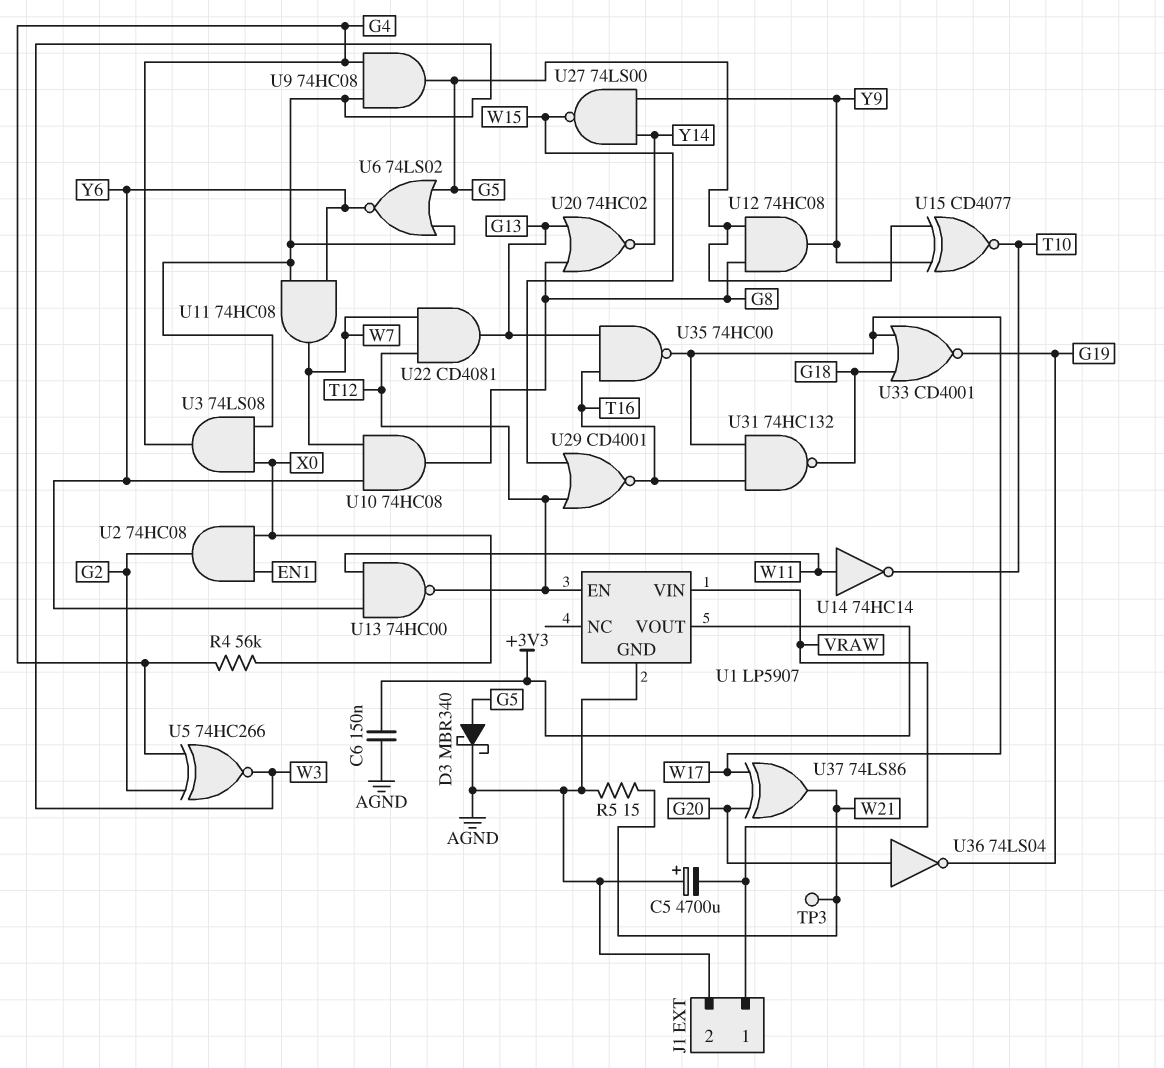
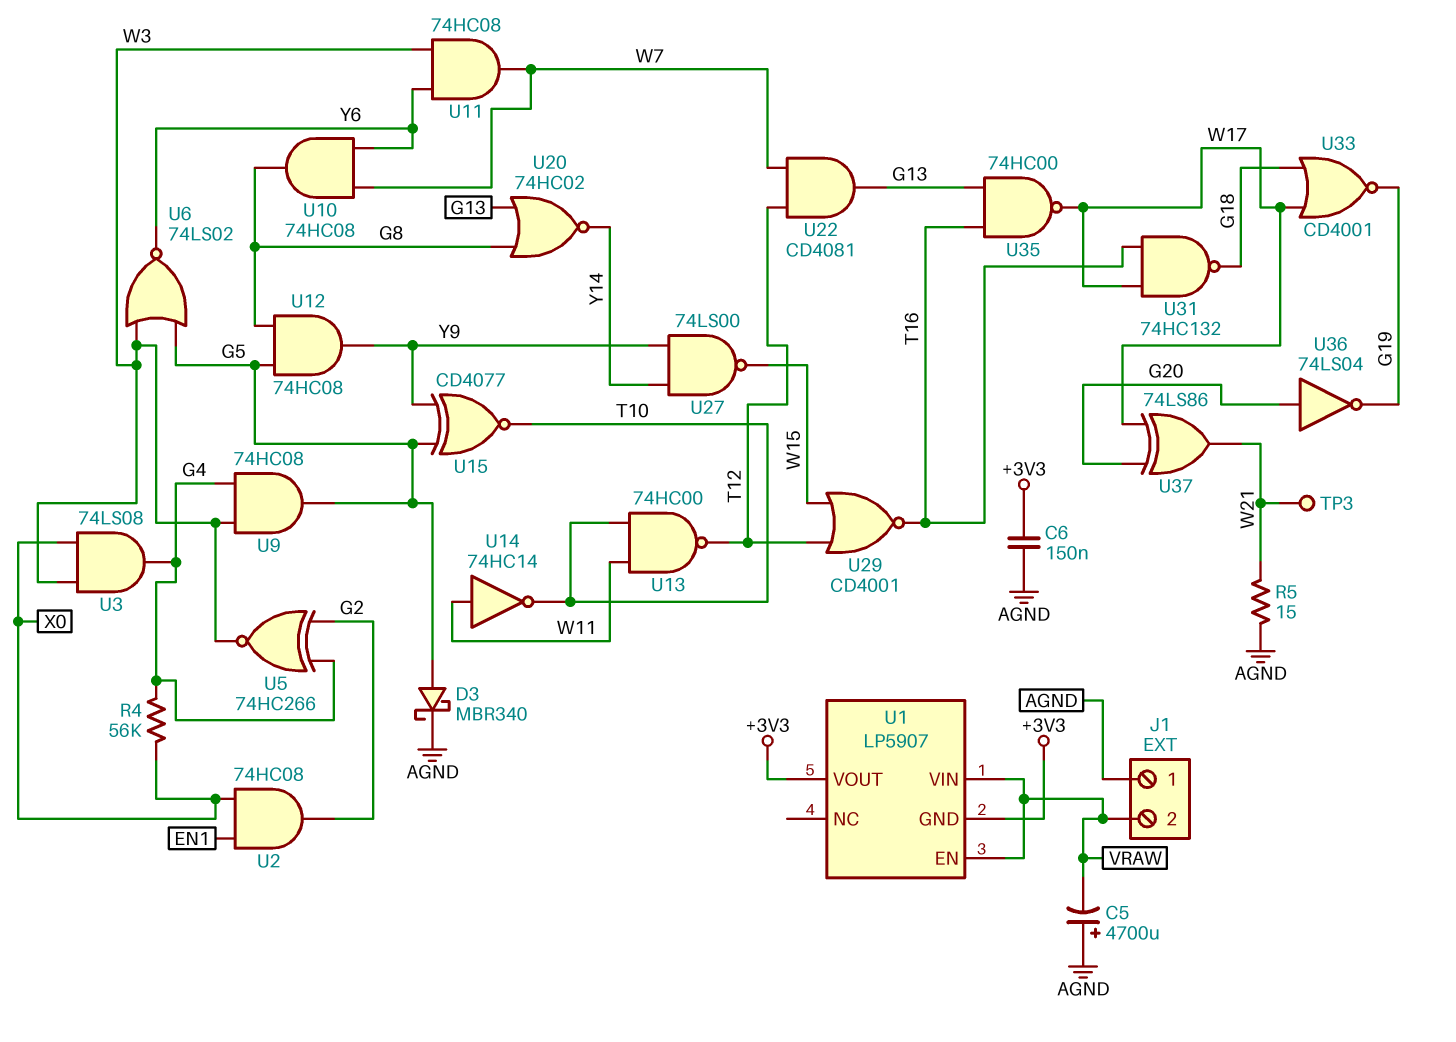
J1 pin 1: VRAW -> AGND
J1 pin 2: AGND -> VRAW
U1 pin EN: T12 -> VRAW
U1 pin GND: AGND -> +3V3
U13: NAND 74HC00 (in W11, in Y6, out T12) -> NAND 74HC00 (in T10, in W11, out T12)

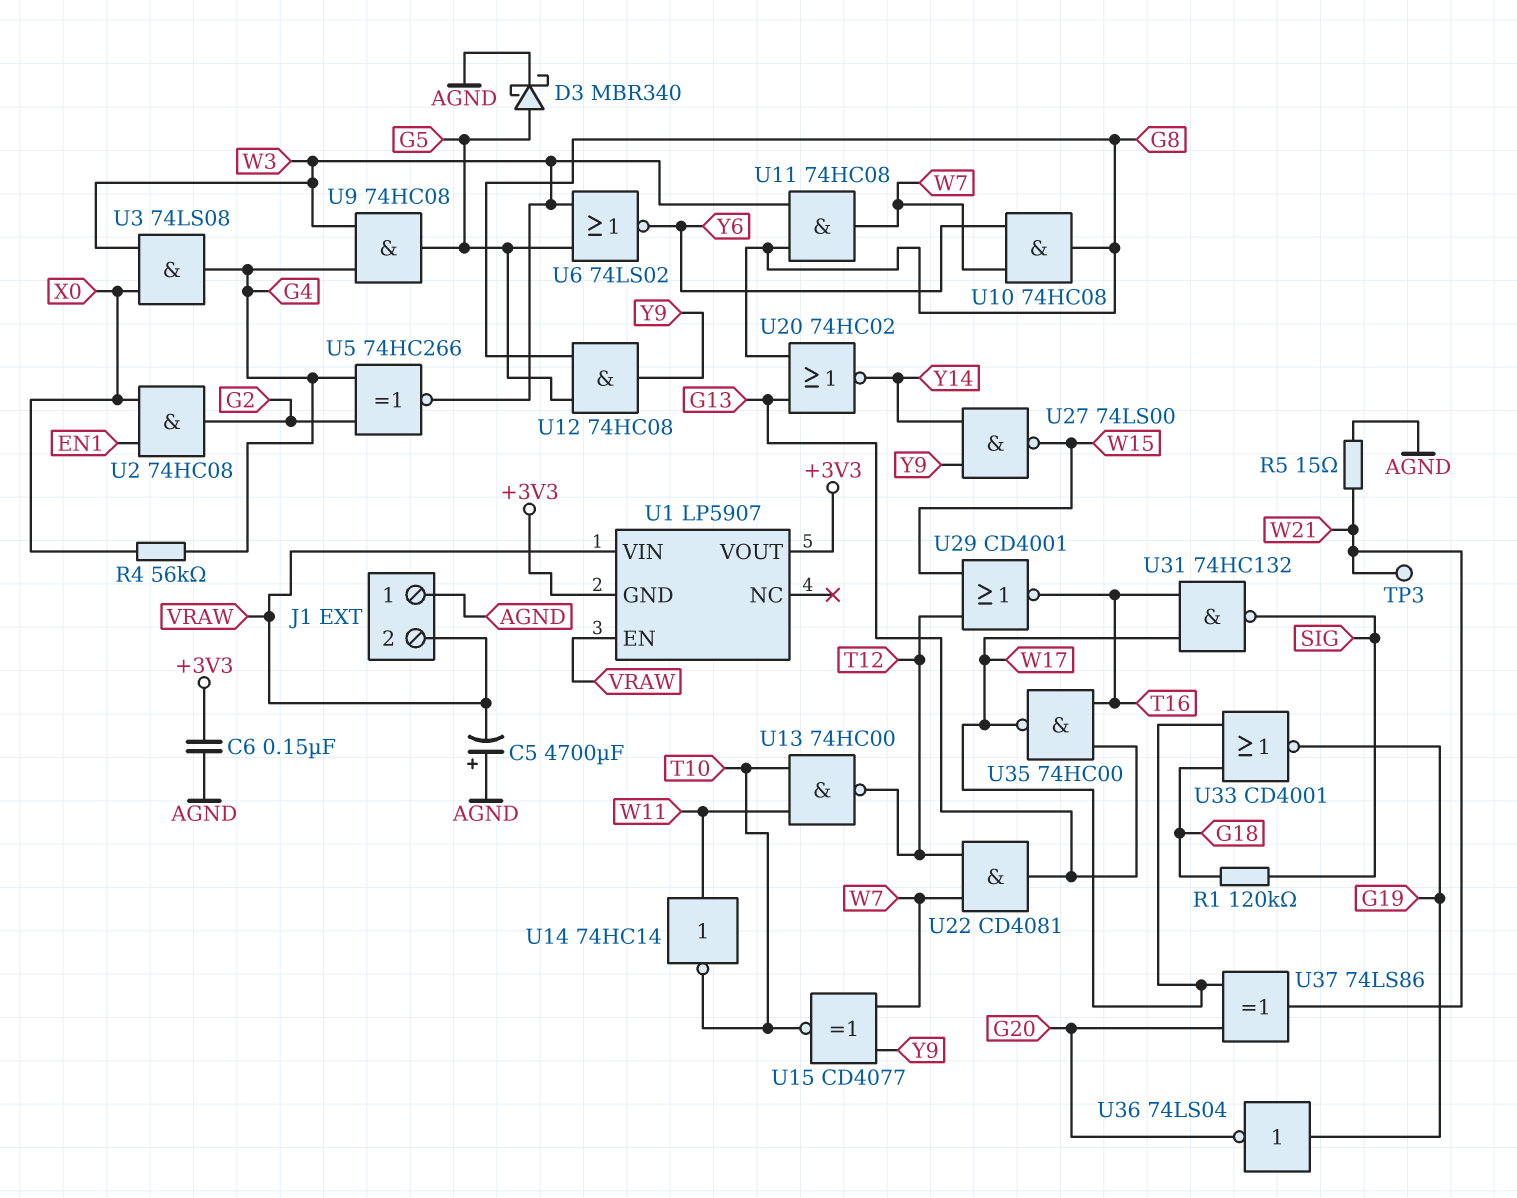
R1: none -> 120k (G18, SIG)
U11: AND 74HC08 (in W3, in Y6, out W7) -> AND 74HC08 (in G8, in W3, out W7)
U15: XNOR CD4077 (in G5, in Y9, out T10) -> XNOR CD4077 (in W7, in Y9, out T10)
U31: NAND 74HC132 (in T16, in W17, out G18) -> NAND 74HC132 (in T16, in W17, out SIG)
U36: NOT 74LS04 (in G20, out G19) -> NOT 74LS04 (in G19, out G20)

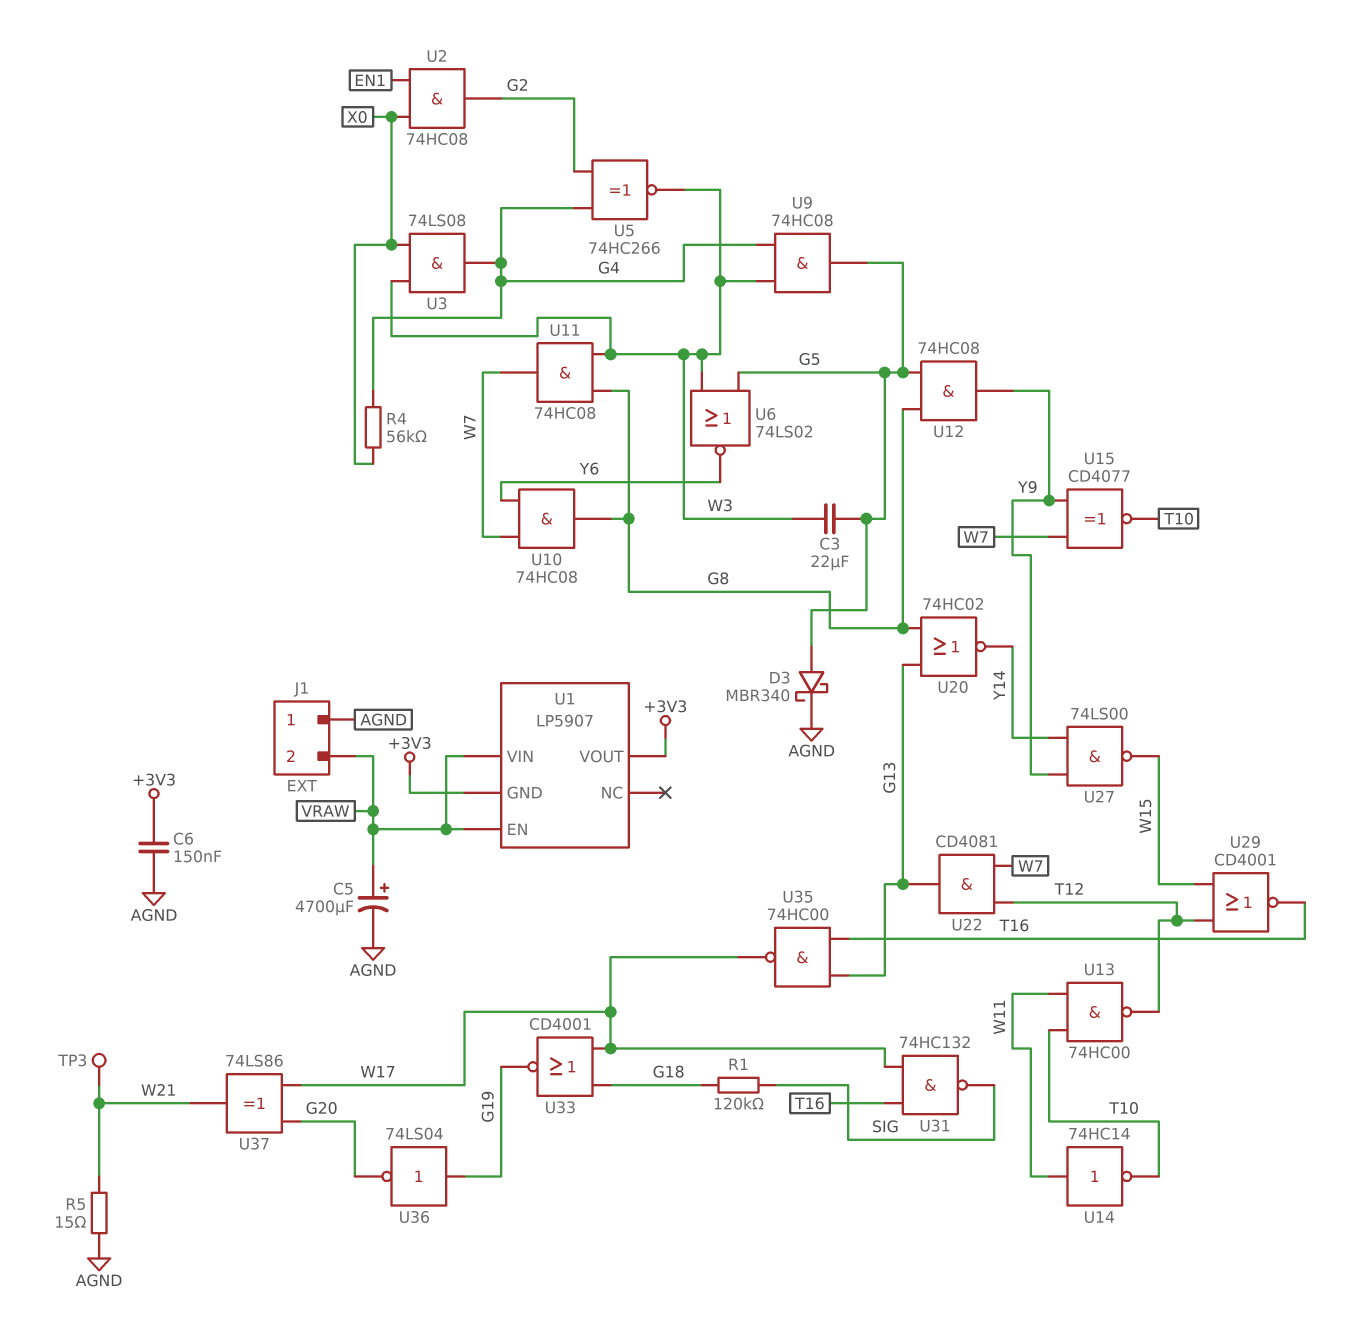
C3: none -> 22uF (G5, W3)
C5: 4700uF (plus AGND, minus VRAW) -> 4700uF (plus VRAW, minus AGND)

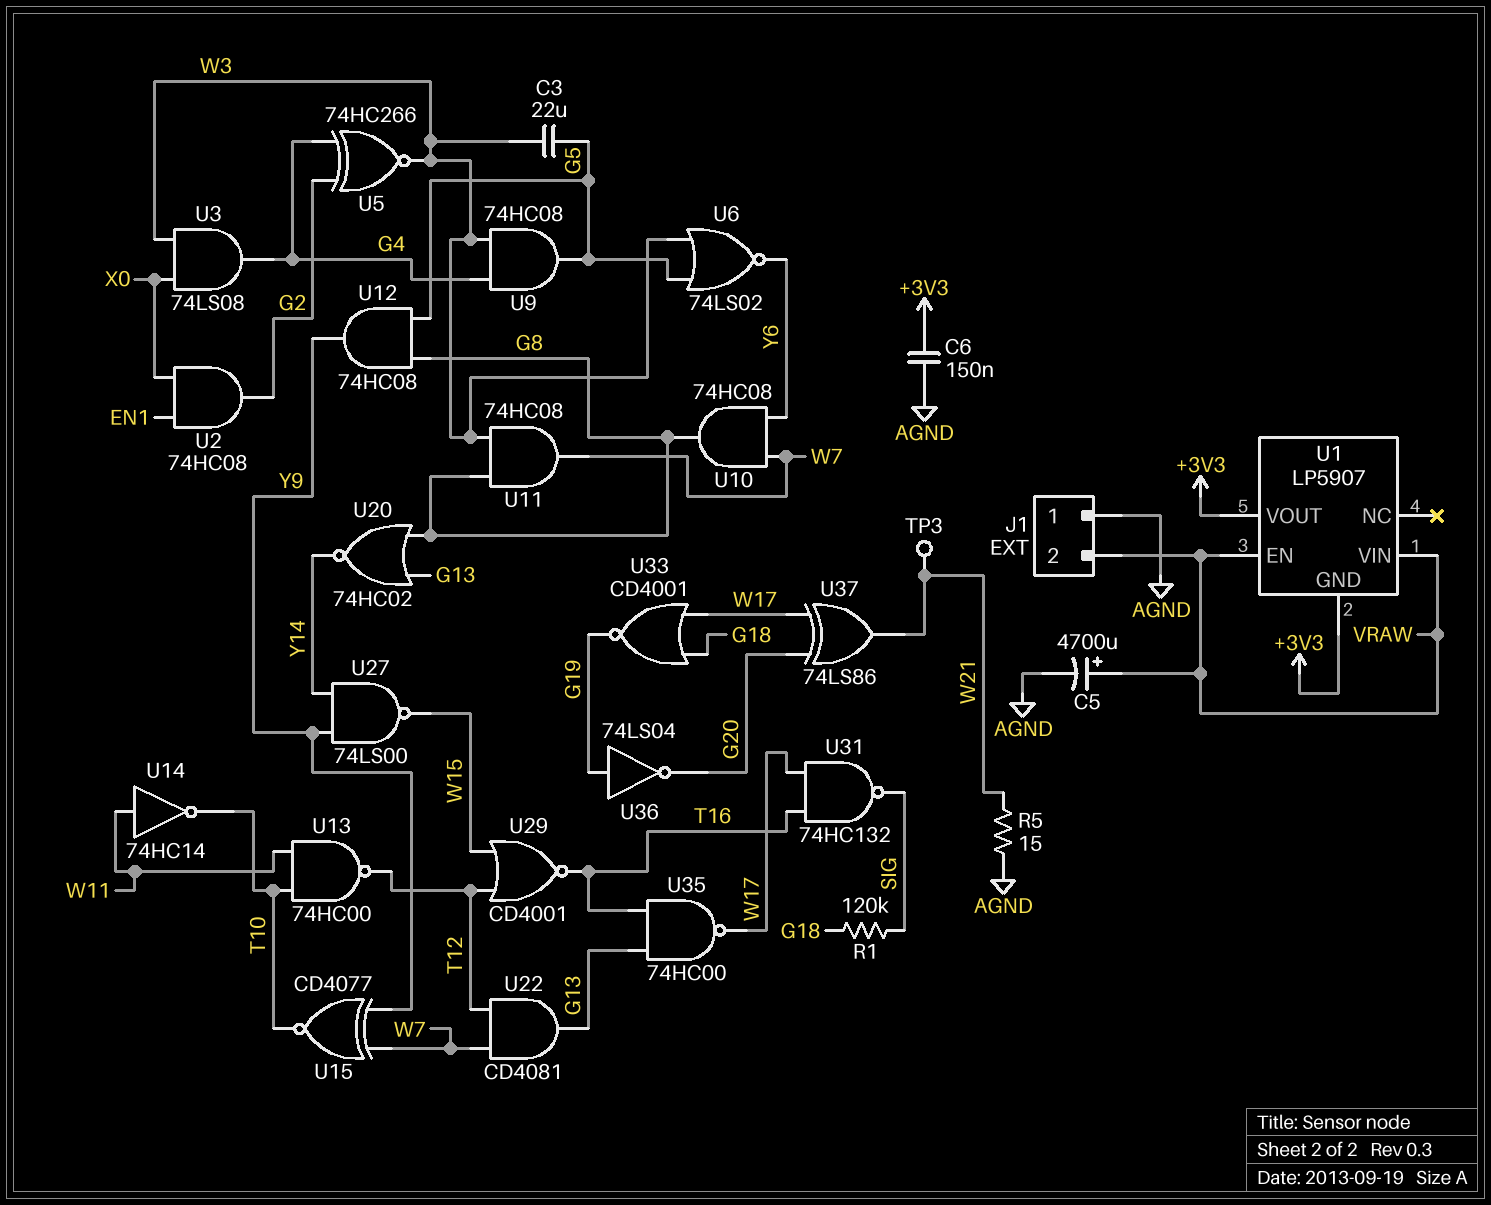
D3: schottky MBR340 (A G5, K AGND) -> none
R4: 56k (G4, X0) -> none

